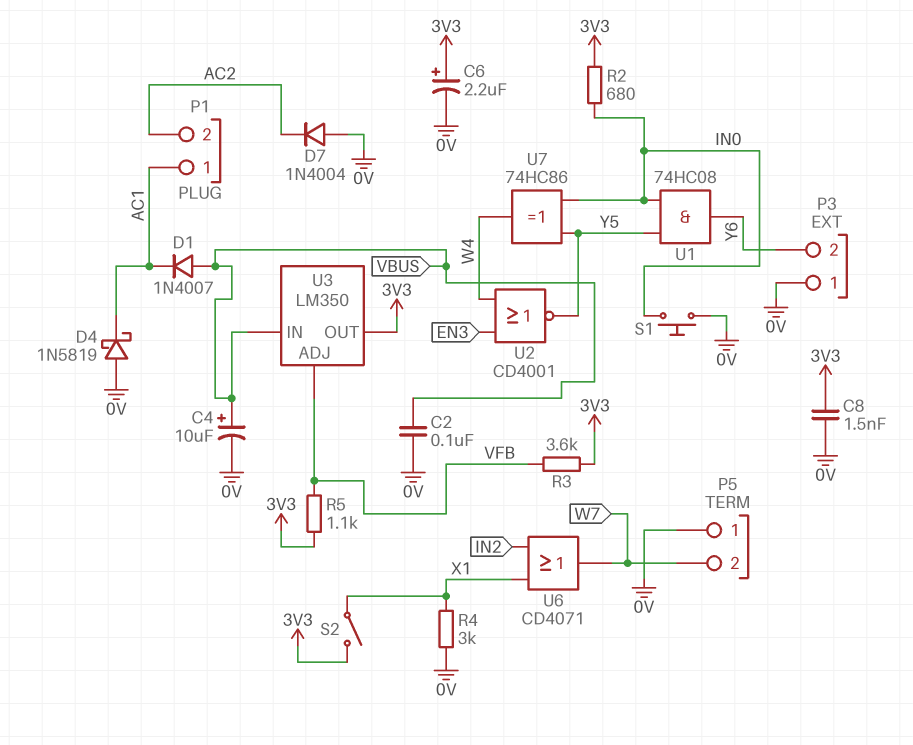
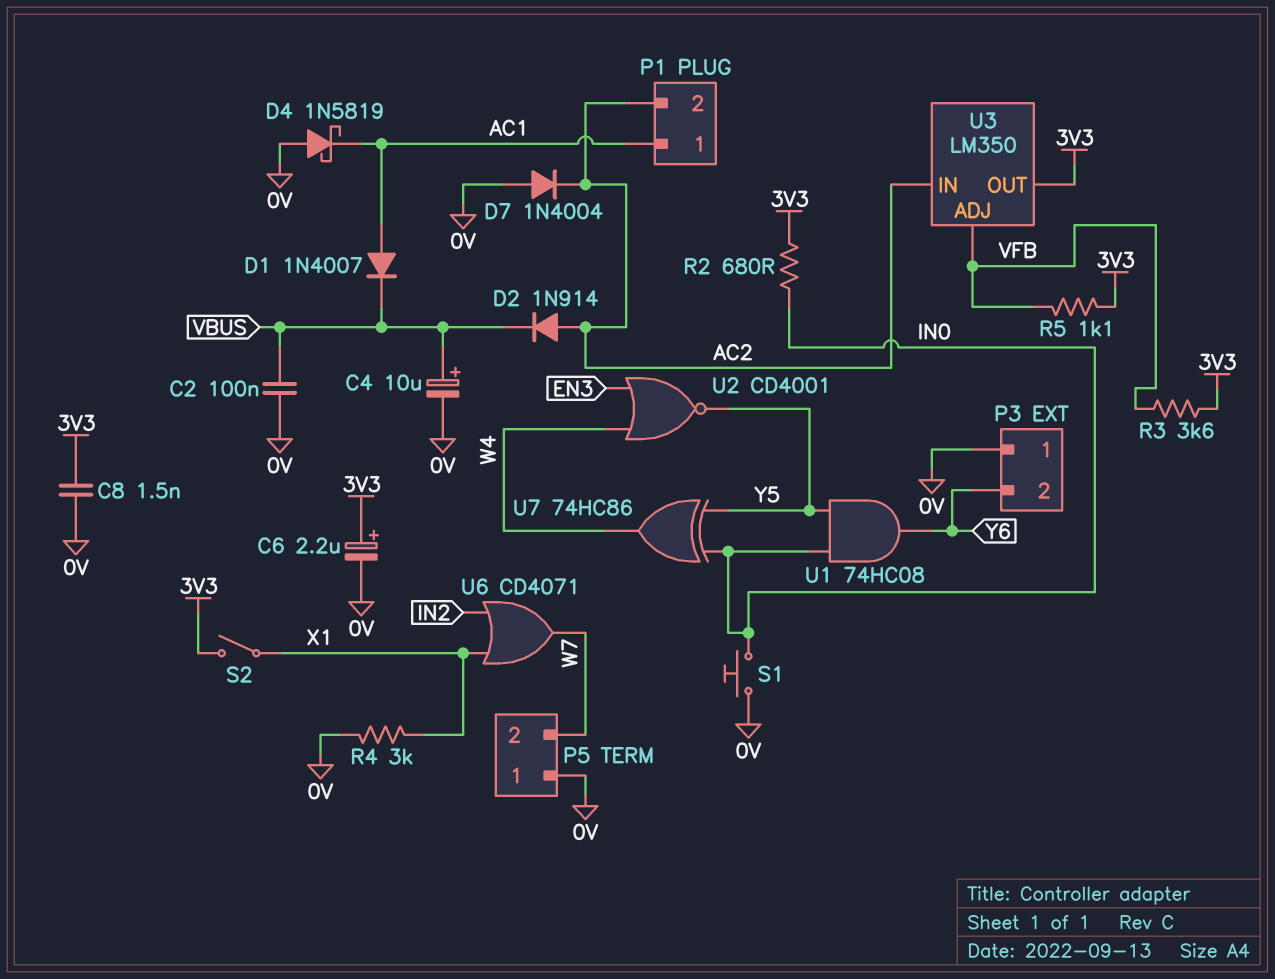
D1: diode 1N4007 (A VBUS, K AC1) -> diode 1N4007 (A AC1, K VBUS)
D2: none -> diode 1N914 (A AC2, K VBUS)
U3 pin IN: VBUS -> AC2

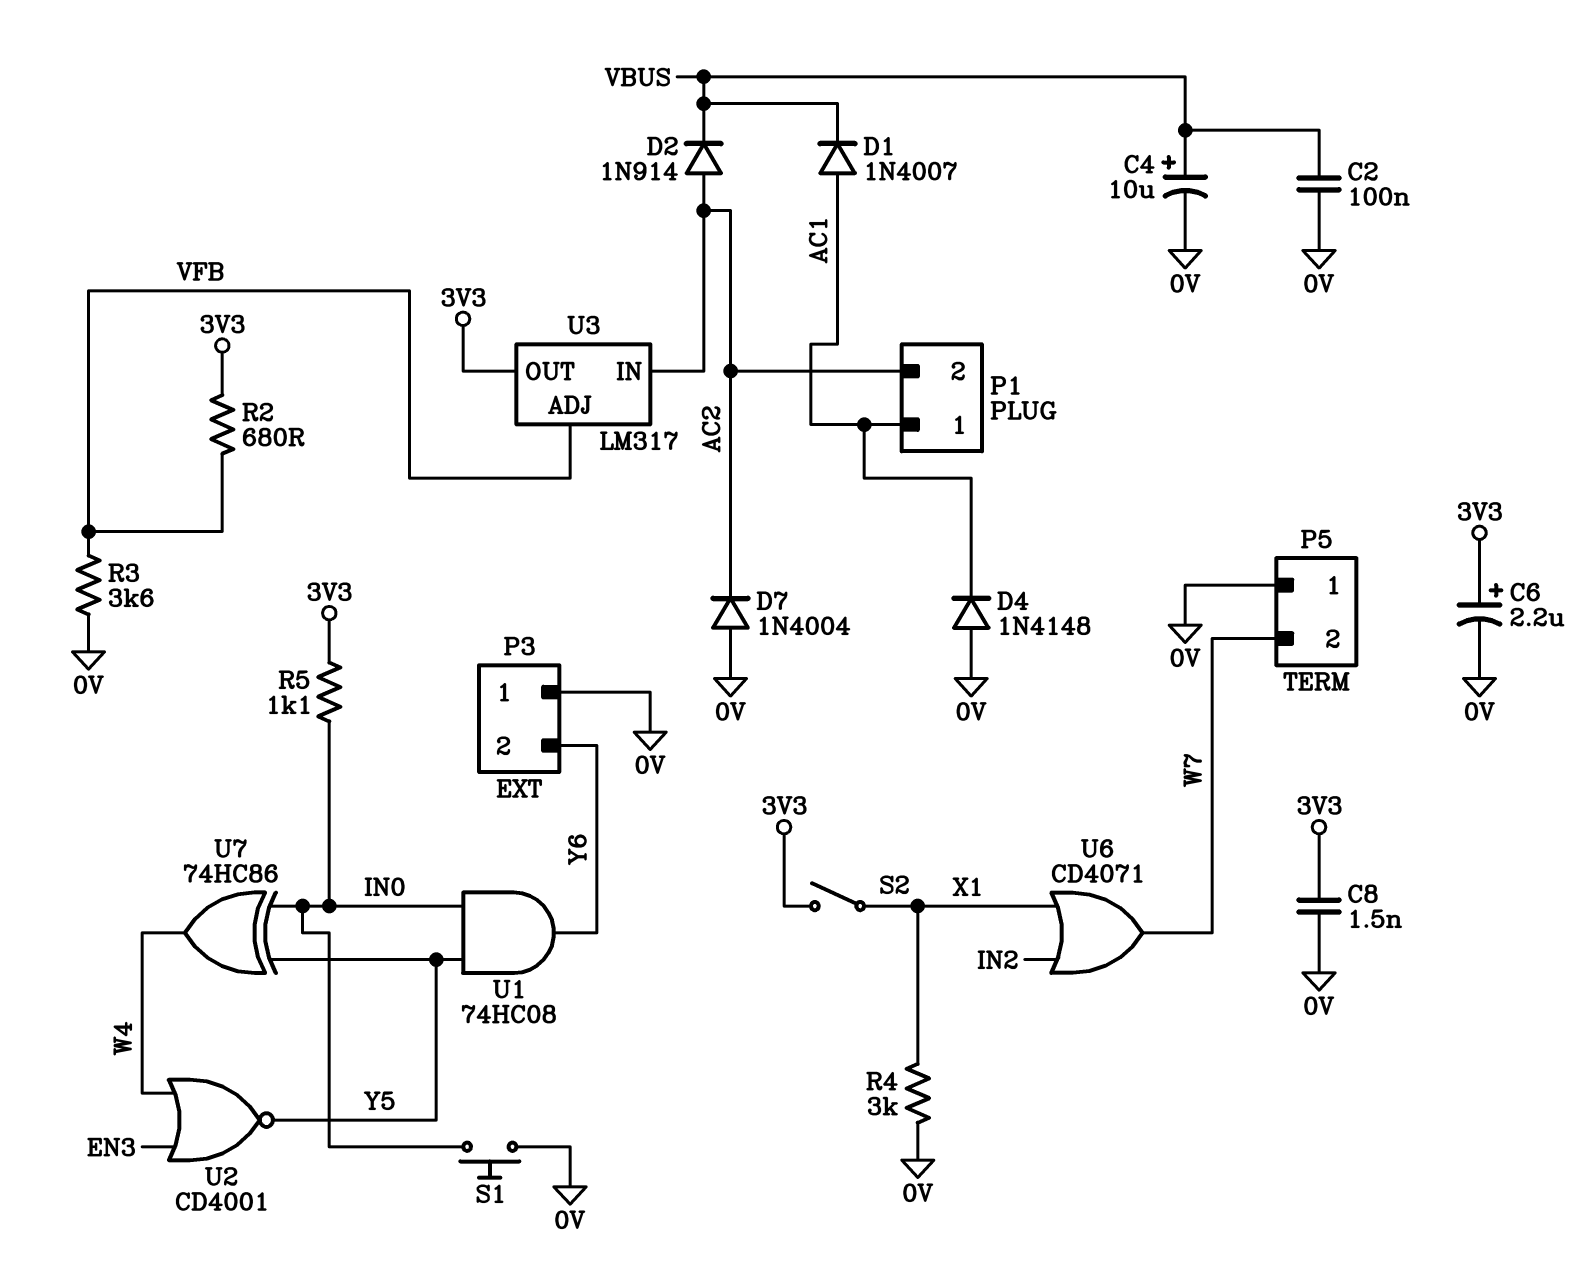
D4: schottky 1N5819 (A 0V, K AC1) -> diode 1N4148 (A 0V, K AC1)
R2: 680 (3V3, IN0) -> 680 (3V3, VFB)
R3: 3.6k (3V3, VFB) -> 3.6k (0V, VFB)
R5: 1.1k (3V3, VFB) -> 1.1k (3V3, IN0)
U3: LM350 -> LM317

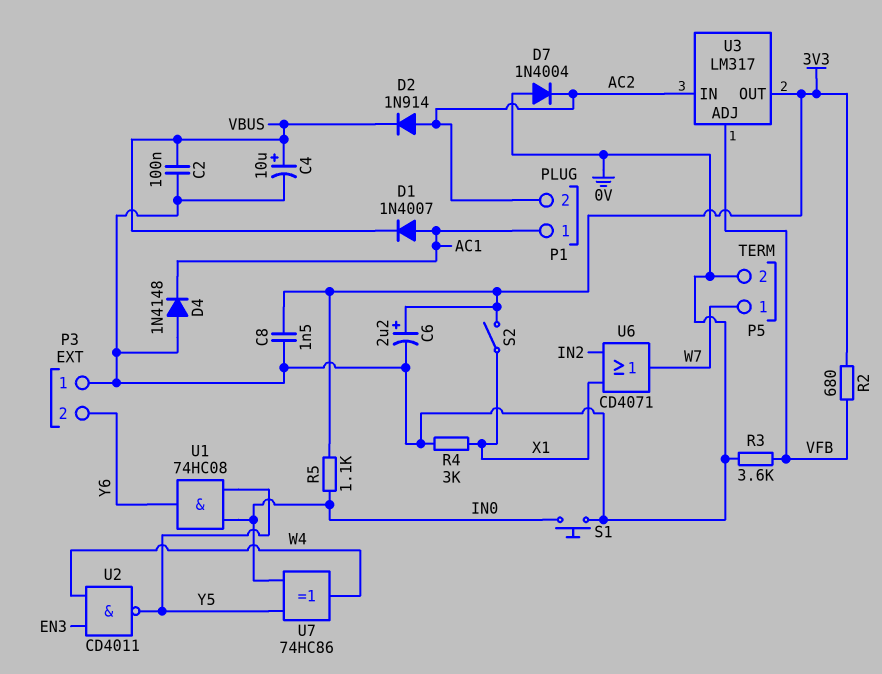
P5 pin 1: 0V -> W7
P5 pin 2: W7 -> 0V
U2: NOR CD4001 (in EN3, in W4, out Y5) -> NAND CD4011 (in EN3, in W4, out Y5)

